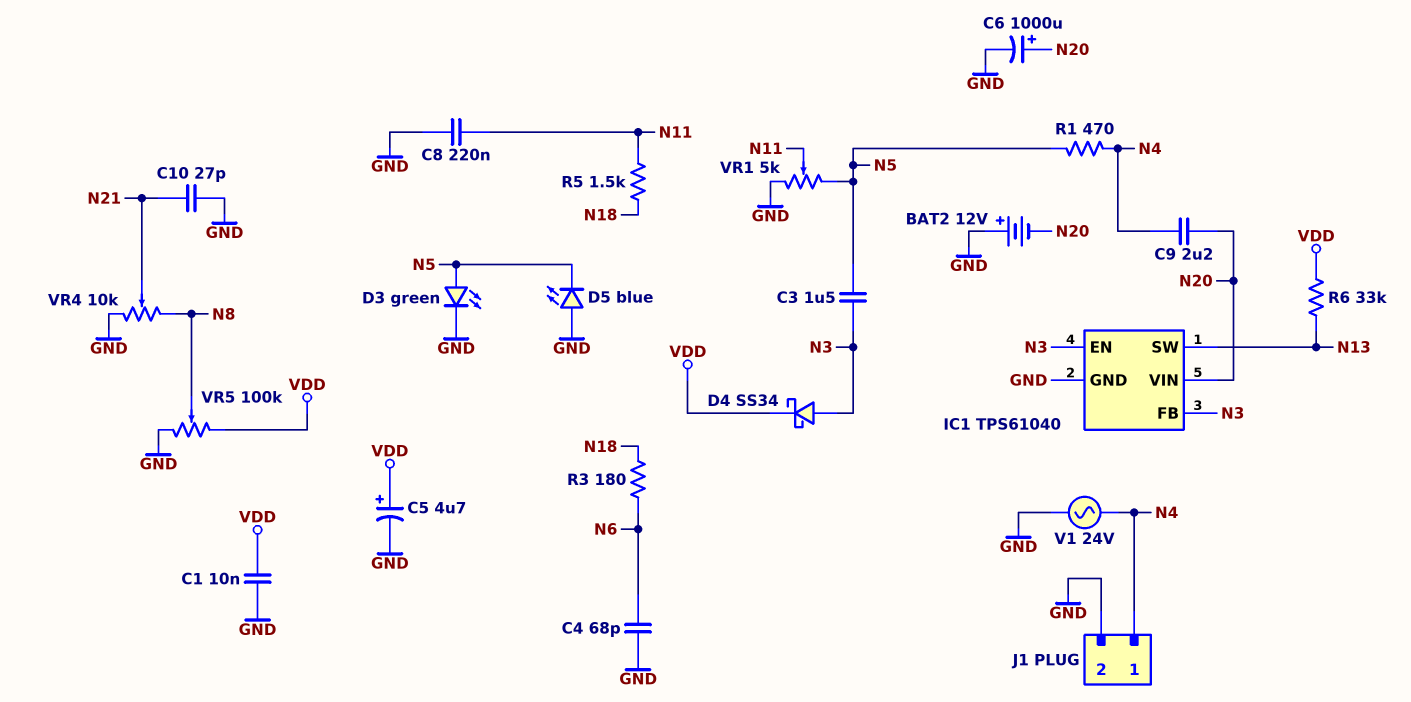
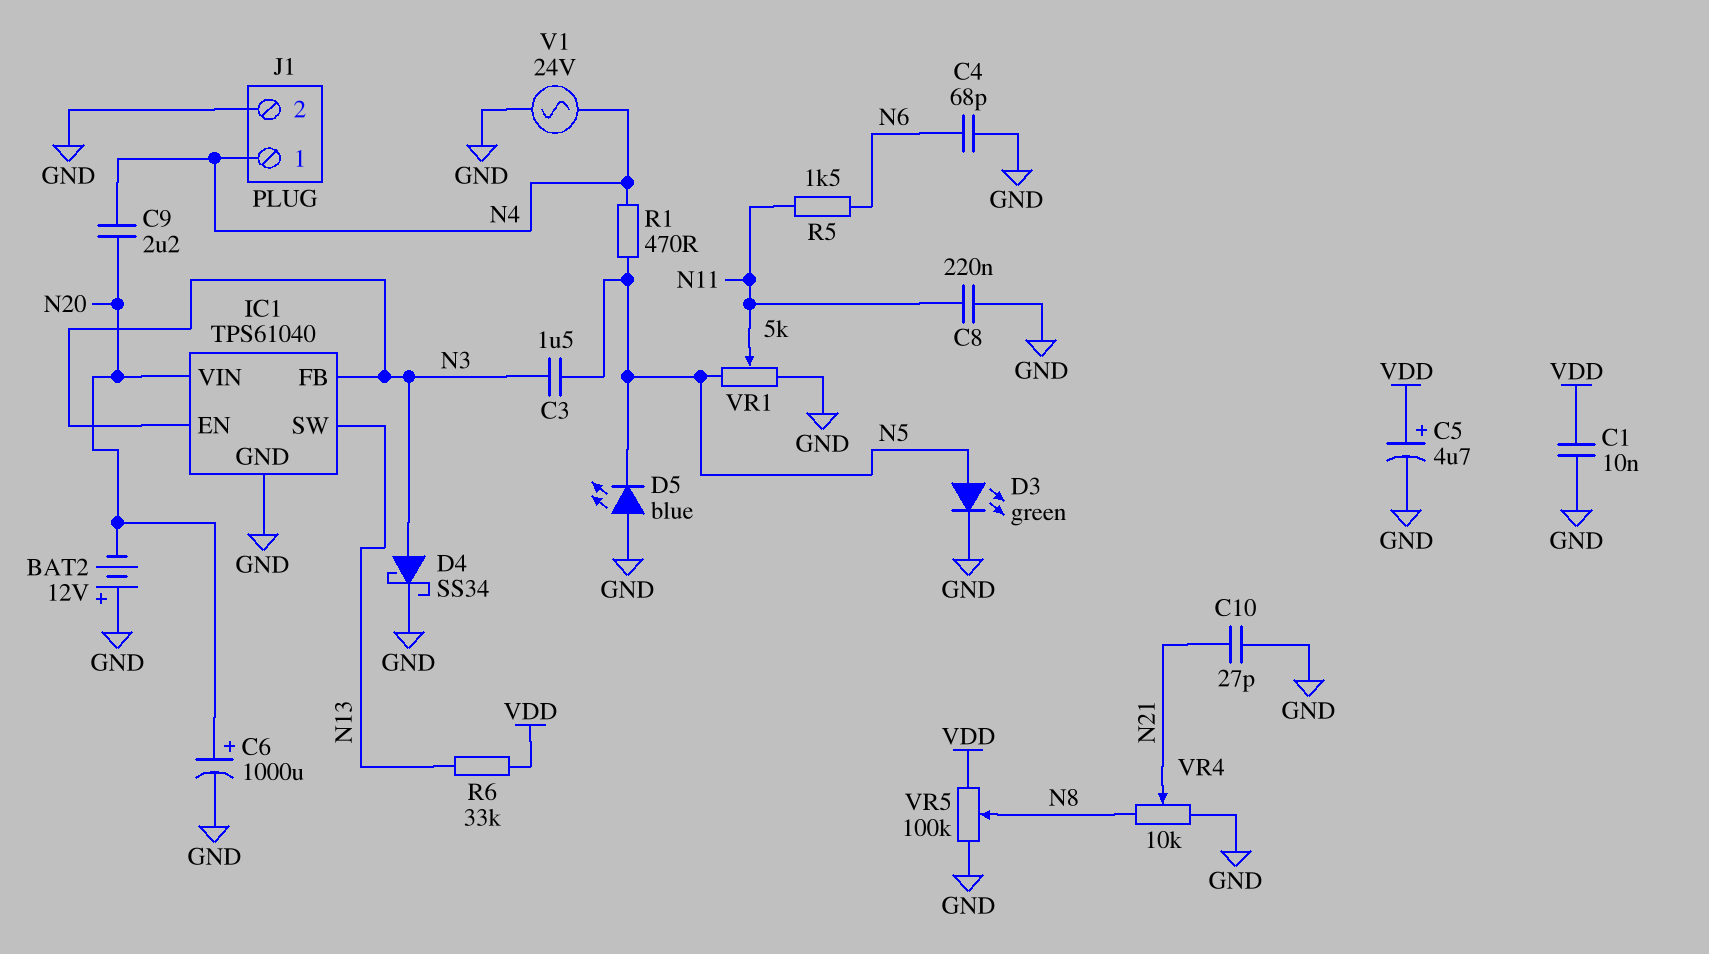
D4: schottky SS34 (A N3, K VDD) -> schottky SS34 (A N3, K GND)
R3: 180 (N6, N18) -> none
R5: 1.5k (N11, N18) -> 1.5k (N6, N11)

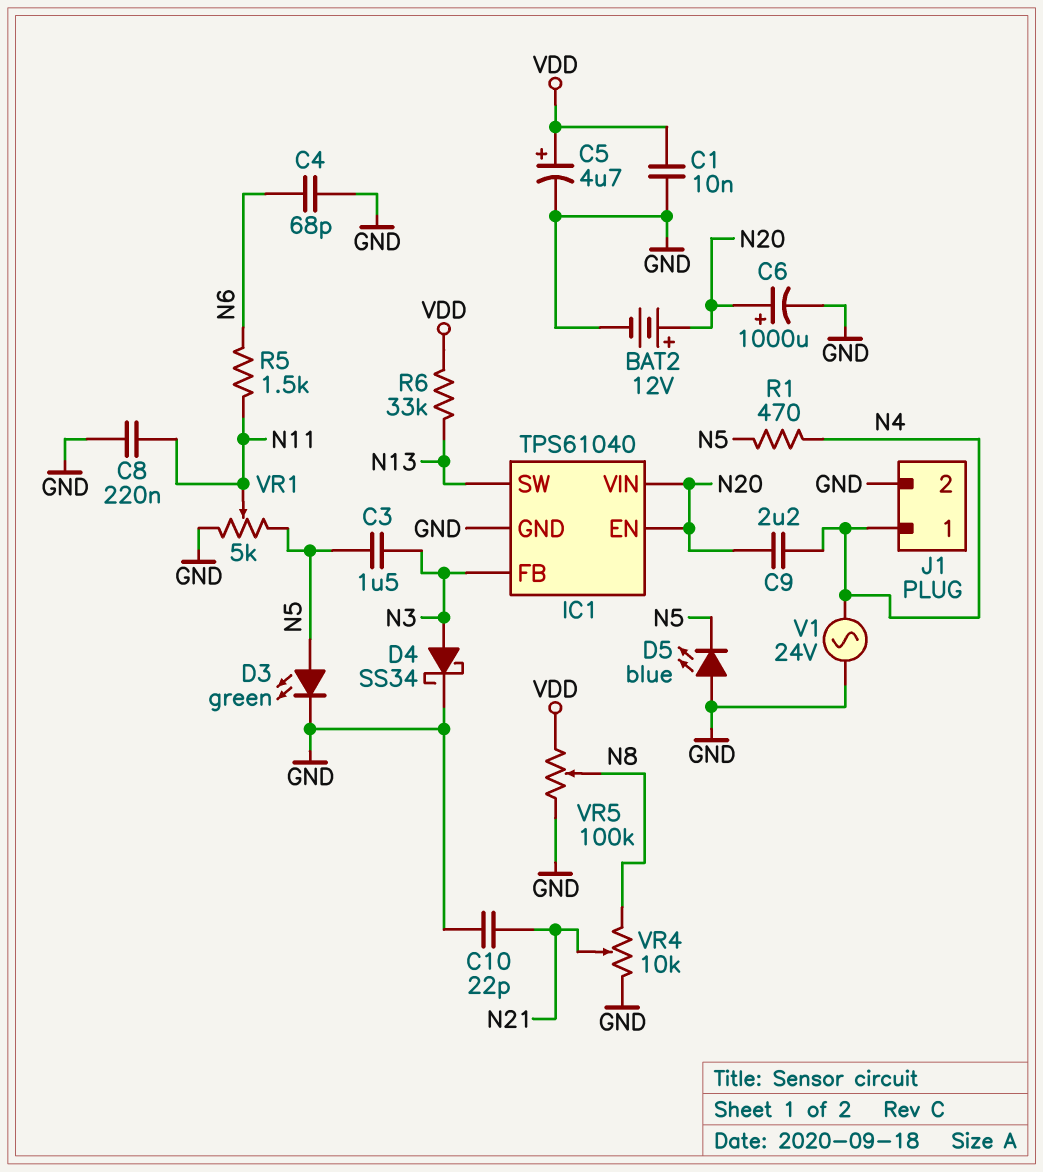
BAT2: 12V (plus GND, minus N20) -> 12V (plus N20, minus GND)
C10: 27pF (GND, N21) -> 22pF (GND, N21)
IC1 pin EN: N3 -> N20

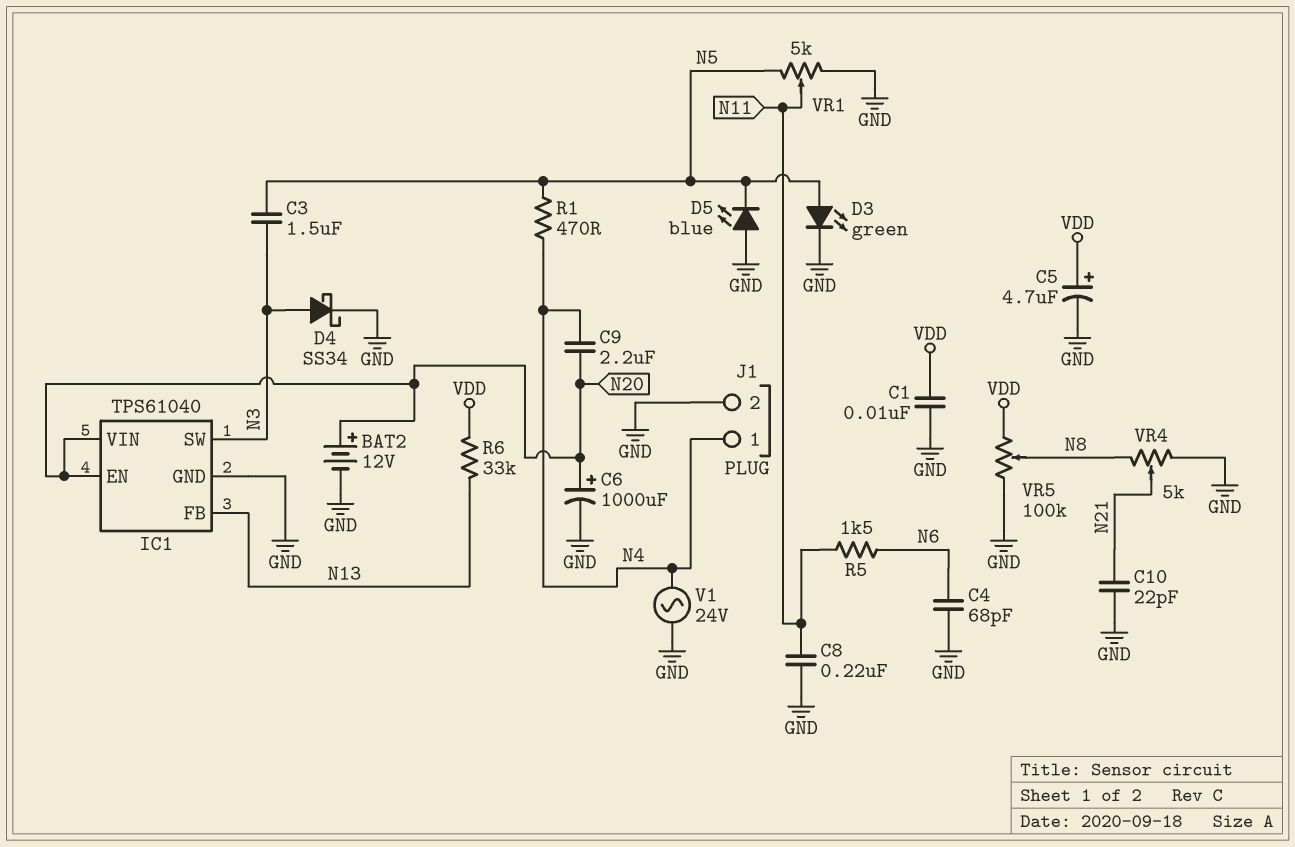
IC1 pin FB: N3 -> N13
IC1 pin SW: N13 -> N3
VR4: 10k (GND, N8, wiper N21) -> 5k (GND, N8, wiper N21)

